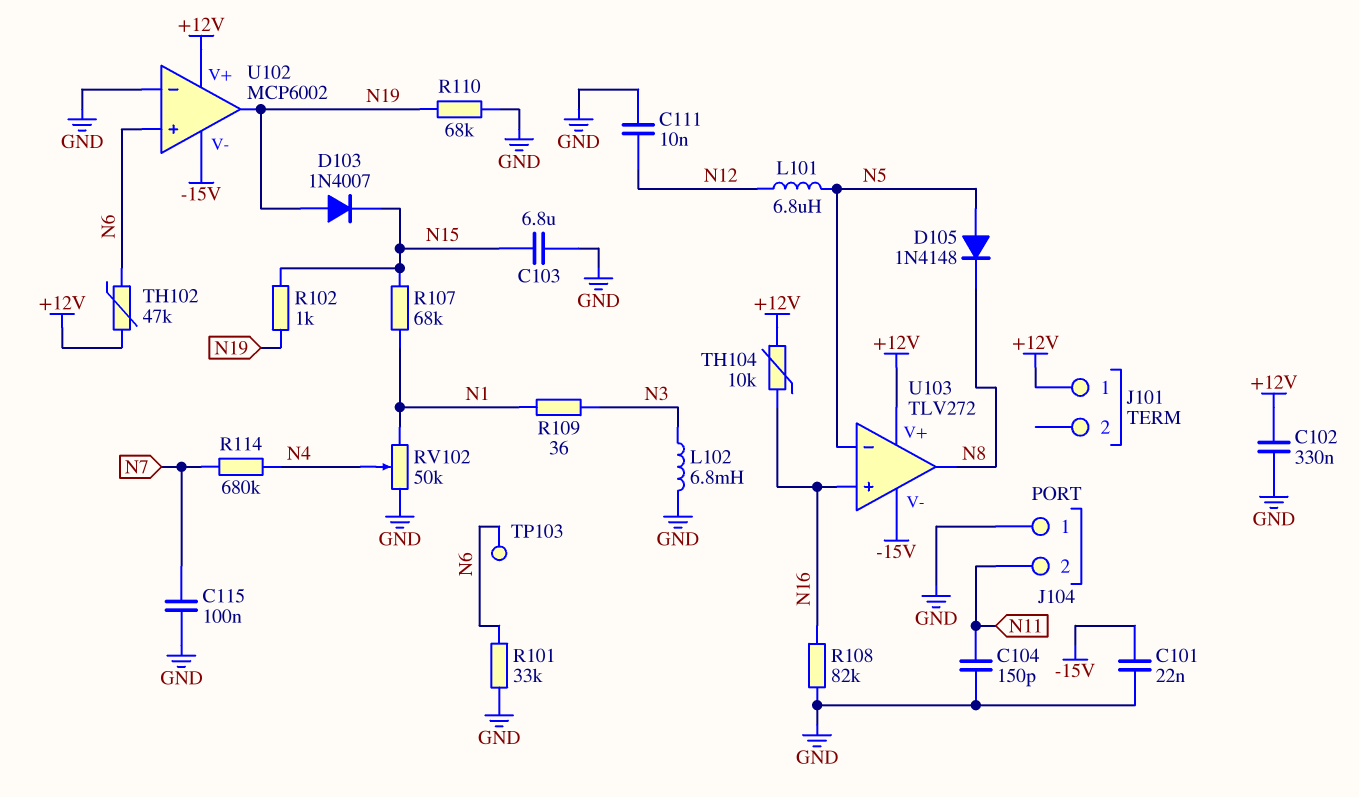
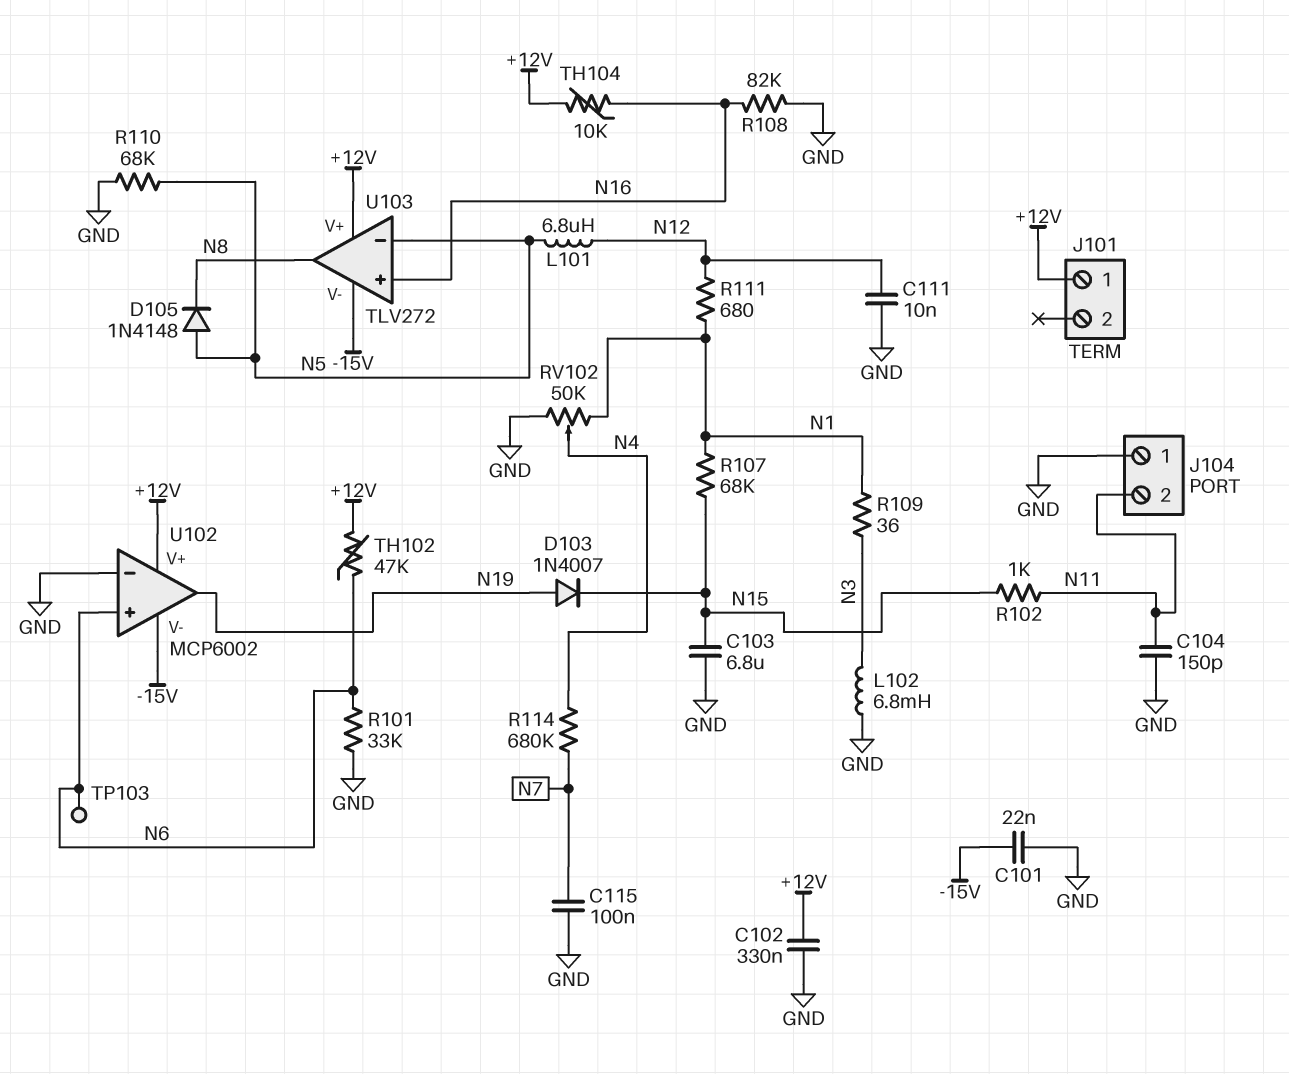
R102: 1k (N15, N19) -> 1k (N11, N15)
R110: 68k (GND, N19) -> 68k (GND, N5)
R111: none -> 680 (N1, N12)

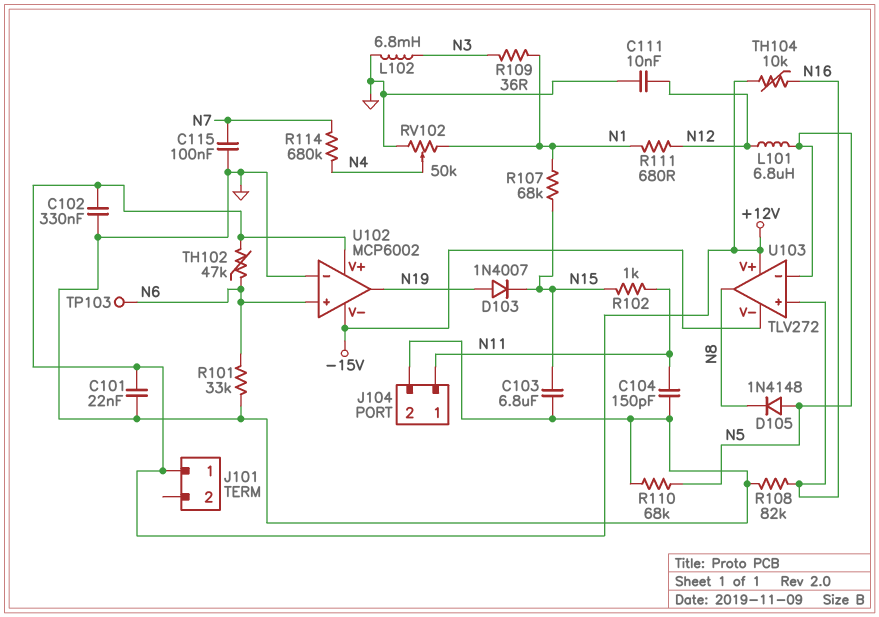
C101: 22nF (-15V, GND) -> 22nF (+12V, GND)
J104 pin 1: GND -> N11
J104 pin 2: N11 -> GND

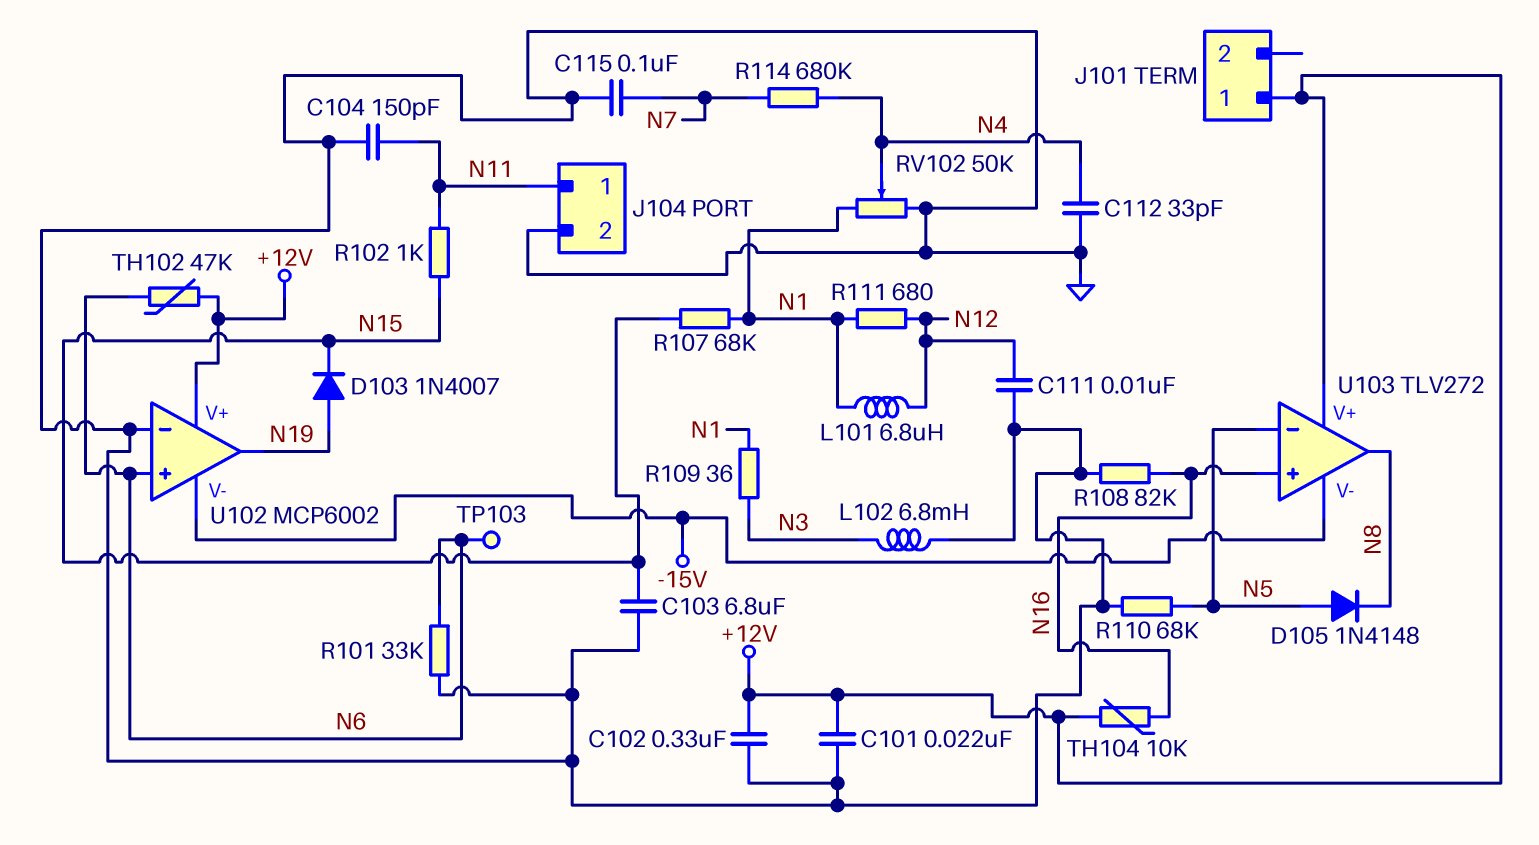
C112: none -> 33pF (GND, N4)
L101: 6.8uH (N5, N12) -> 6.8uH (N1, N12)

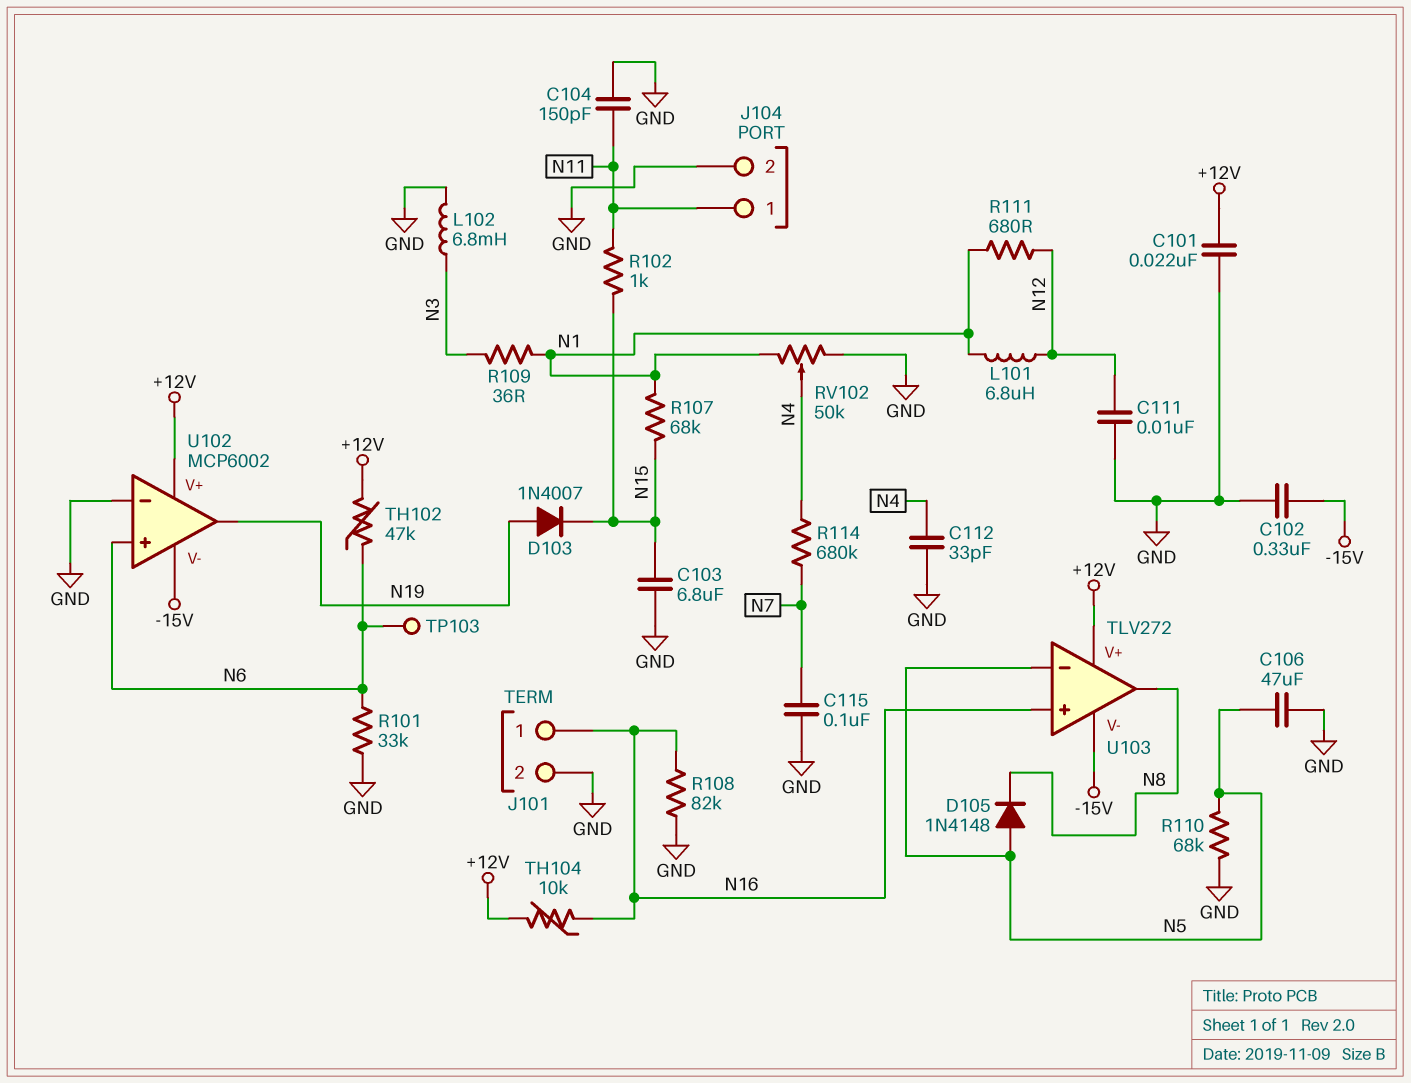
C102: 330nF (+12V, GND) -> 330nF (-15V, GND)
C106: none -> 47uF (GND, N5)
J101 pin 1: +12V -> N16
J101 pin 2: none -> GND

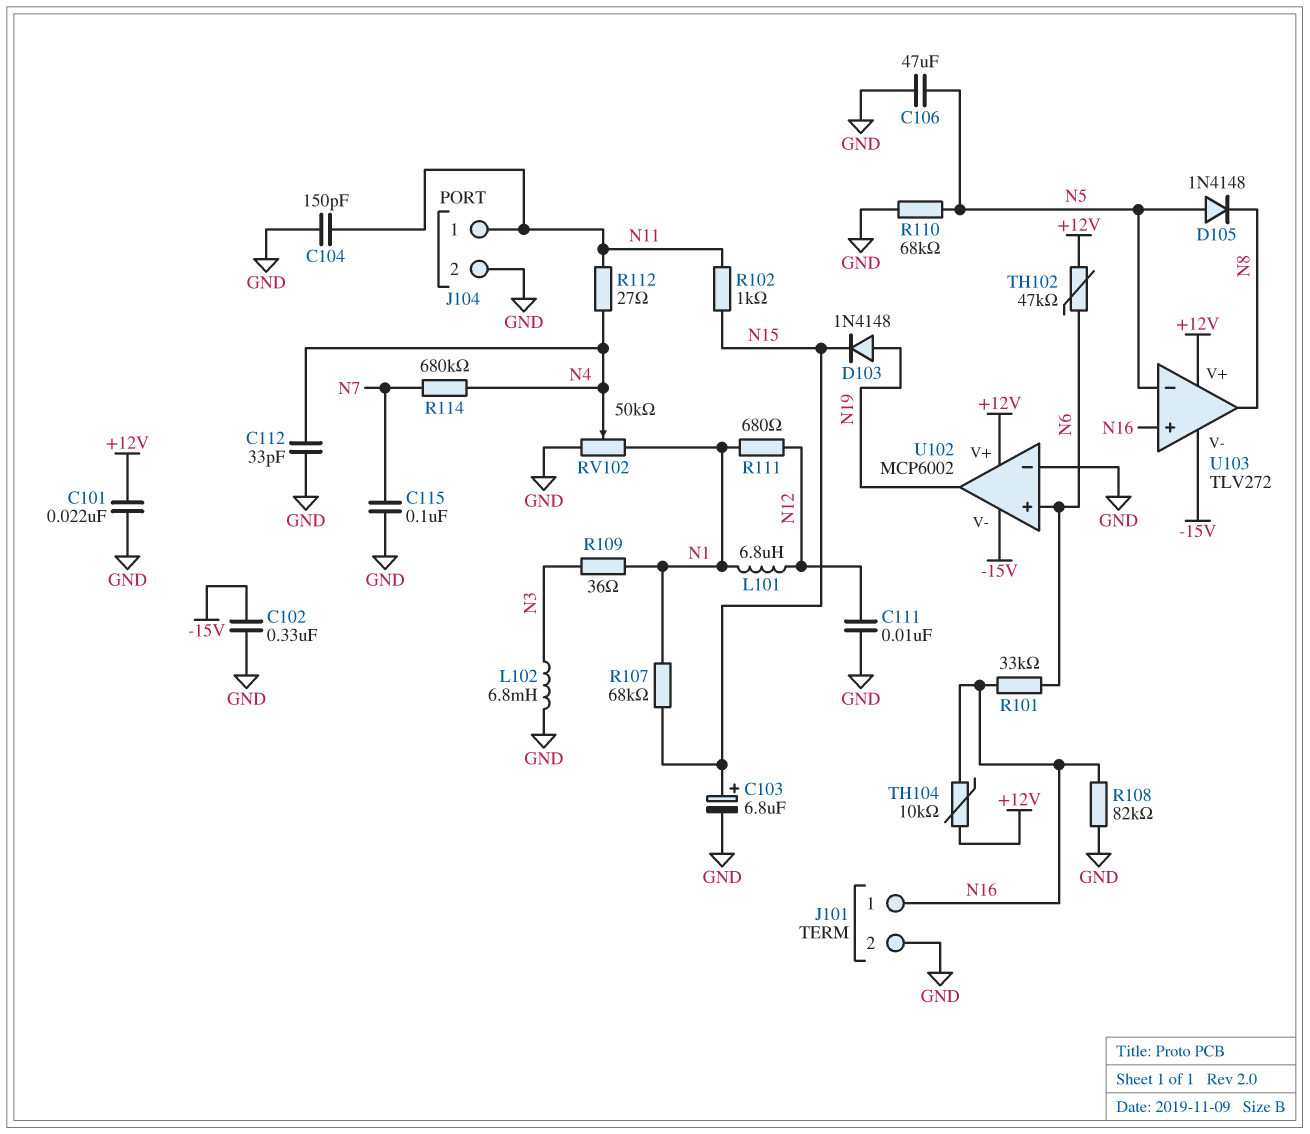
C103: 6.8uF (GND, N15) -> 6.8uF (plus N15, minus GND)
D103: diode 1N4007 (A N19, K N15) -> diode 1N4148 (A N19, K N15)
R101: 33k (GND, N6) -> 33k (N6, N16)
R112: none -> 27 (N4, N11)
TP103: test point (N6) -> none

